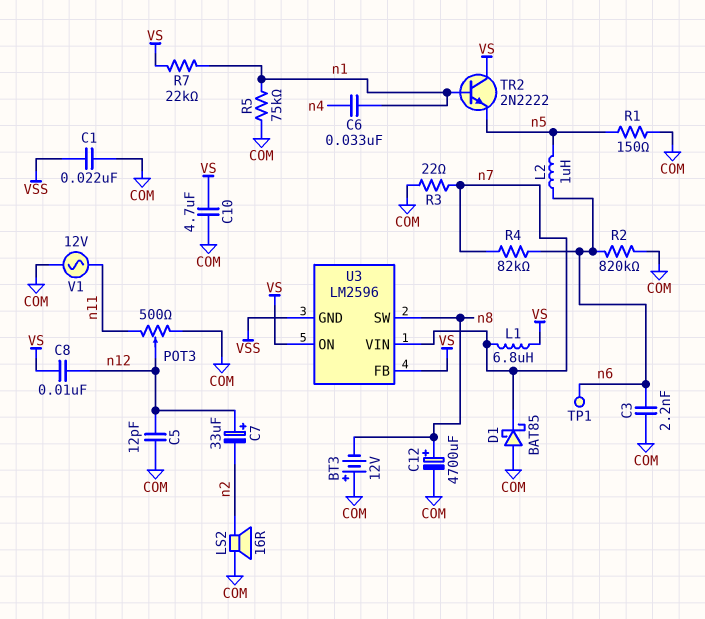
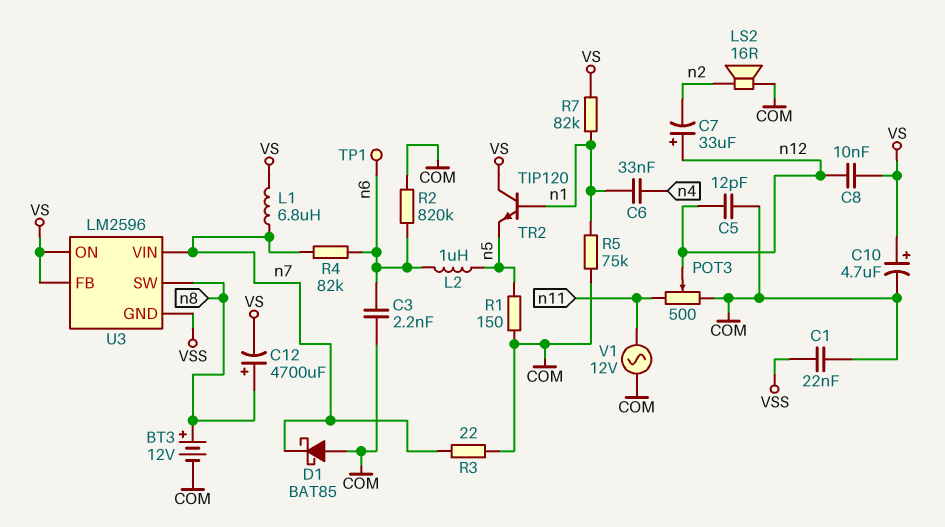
BT3: 12V (plus COM, minus n8) -> 12V (plus n8, minus COM)
C10: 4.7uF (COM, VS) -> 4.7uF (plus VS, minus COM)
C12: 4700uF (plus n8, minus COM) -> 4700uF (plus n8, minus VS)
R7: 22k (VS, n1) -> 82k (VS, n1)
TR2: NPN 2N2222 (B n1, C VS, E n5) -> NPN TIP120 (B n1, C VS, E n5)

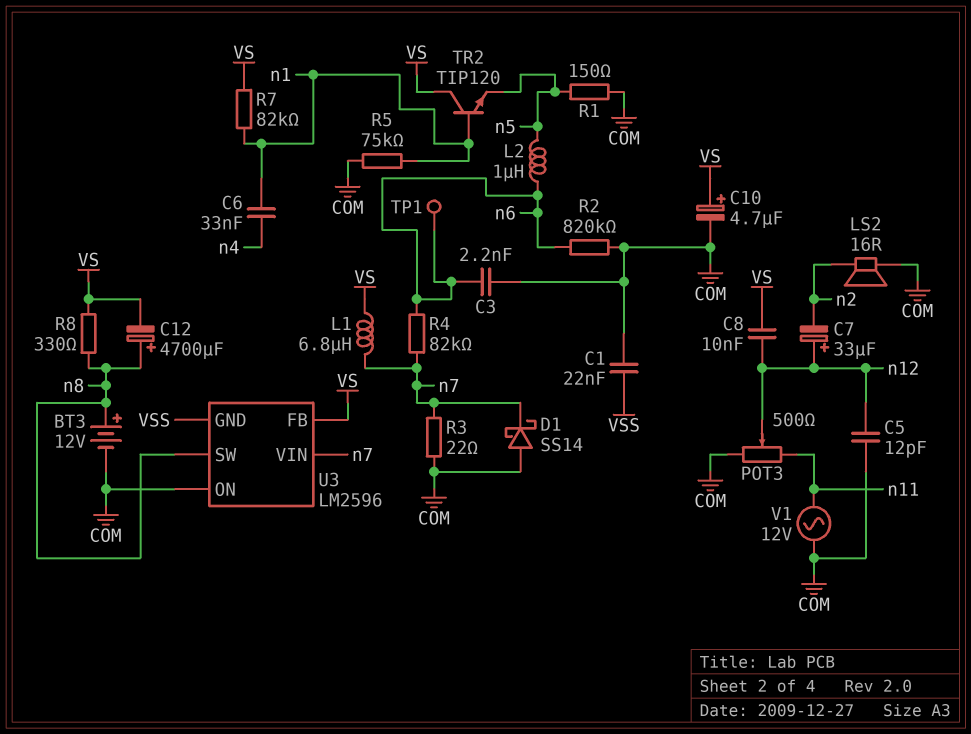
D1: schottky BAT85 (A COM, K n7) -> schottky SS14 (A COM, K n7)
R8: none -> 330 (VS, n8)
U3 pin ON: VS -> COM

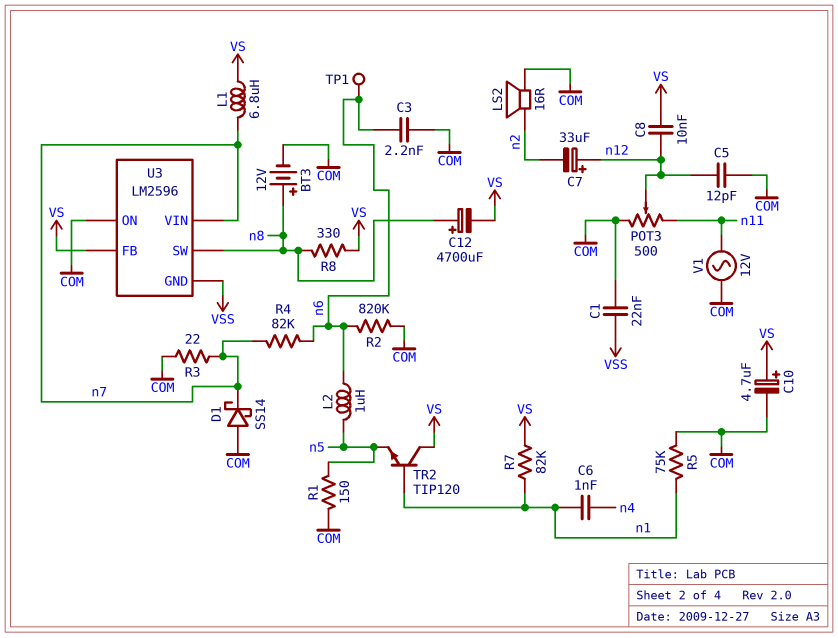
C6: 33nF (n1, n4) -> 1nF (n1, n4)

